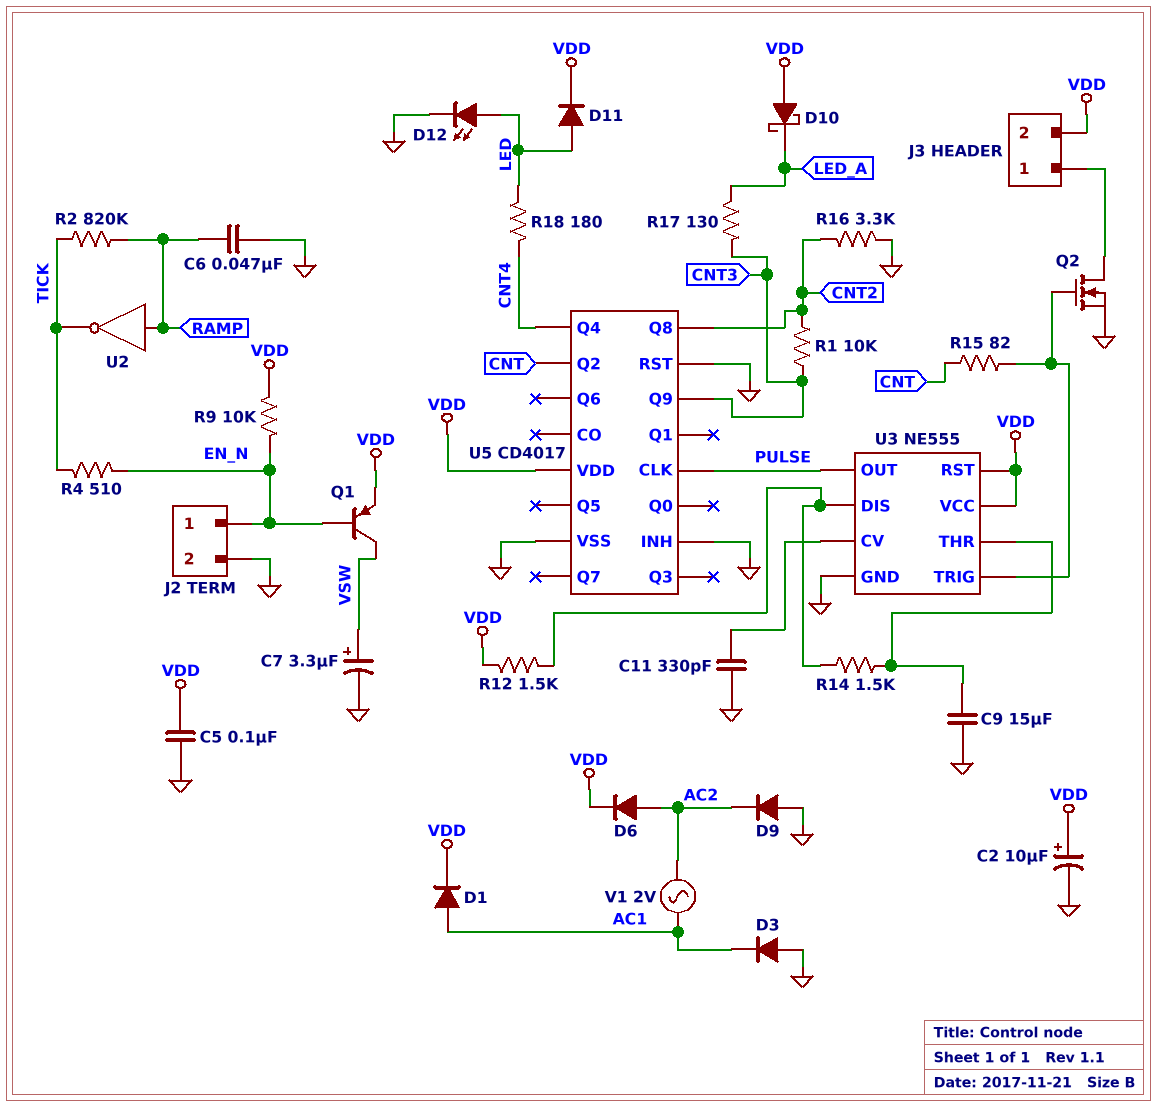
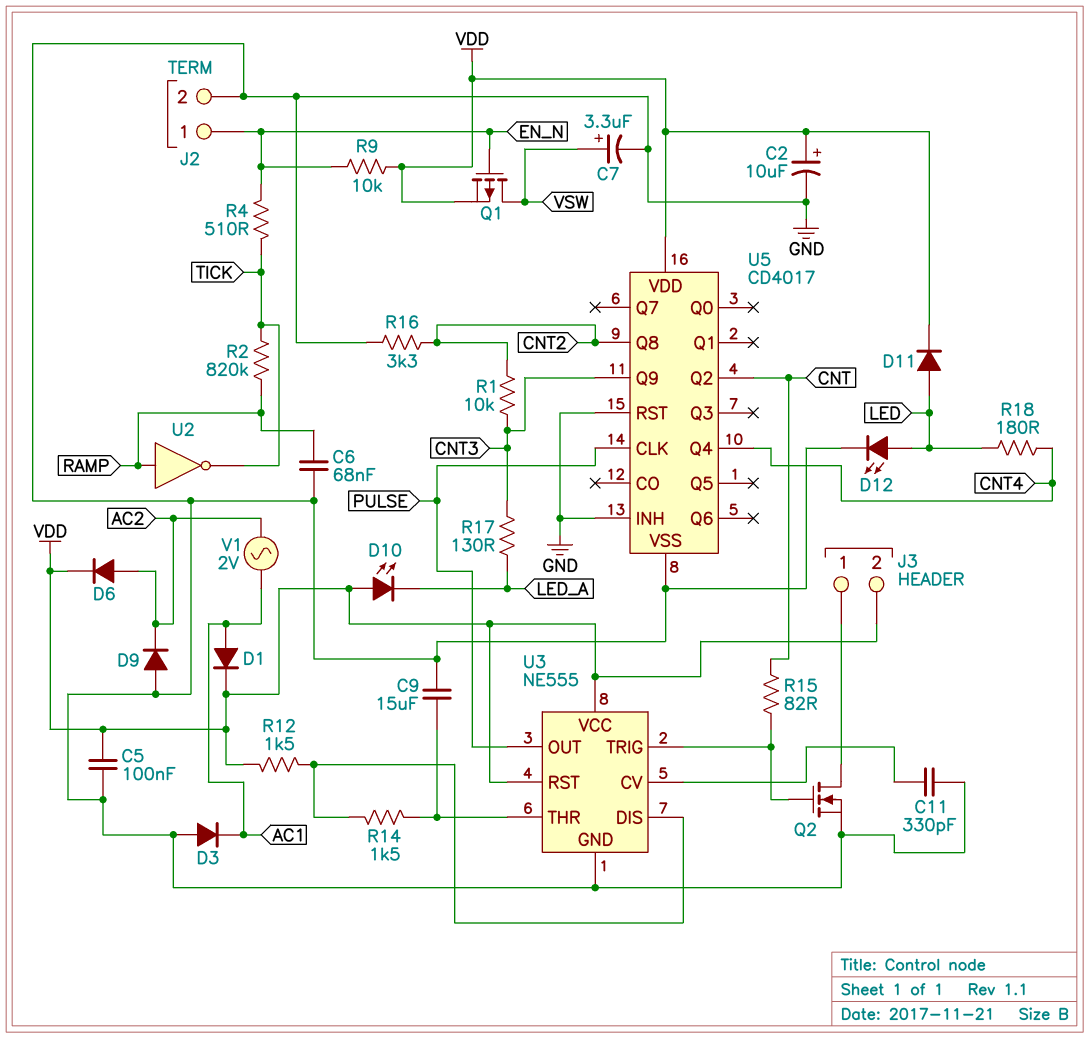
C6: 47nF (GND, RAMP) -> 68nF (GND, RAMP)
D10: schottky (A VDD, K LED_A) -> LED (A VDD, K LED_A)
Q1: PNP (B EN_N, C VSW, E VDD) -> PMOS (G EN_N, D VSW, S VDD)

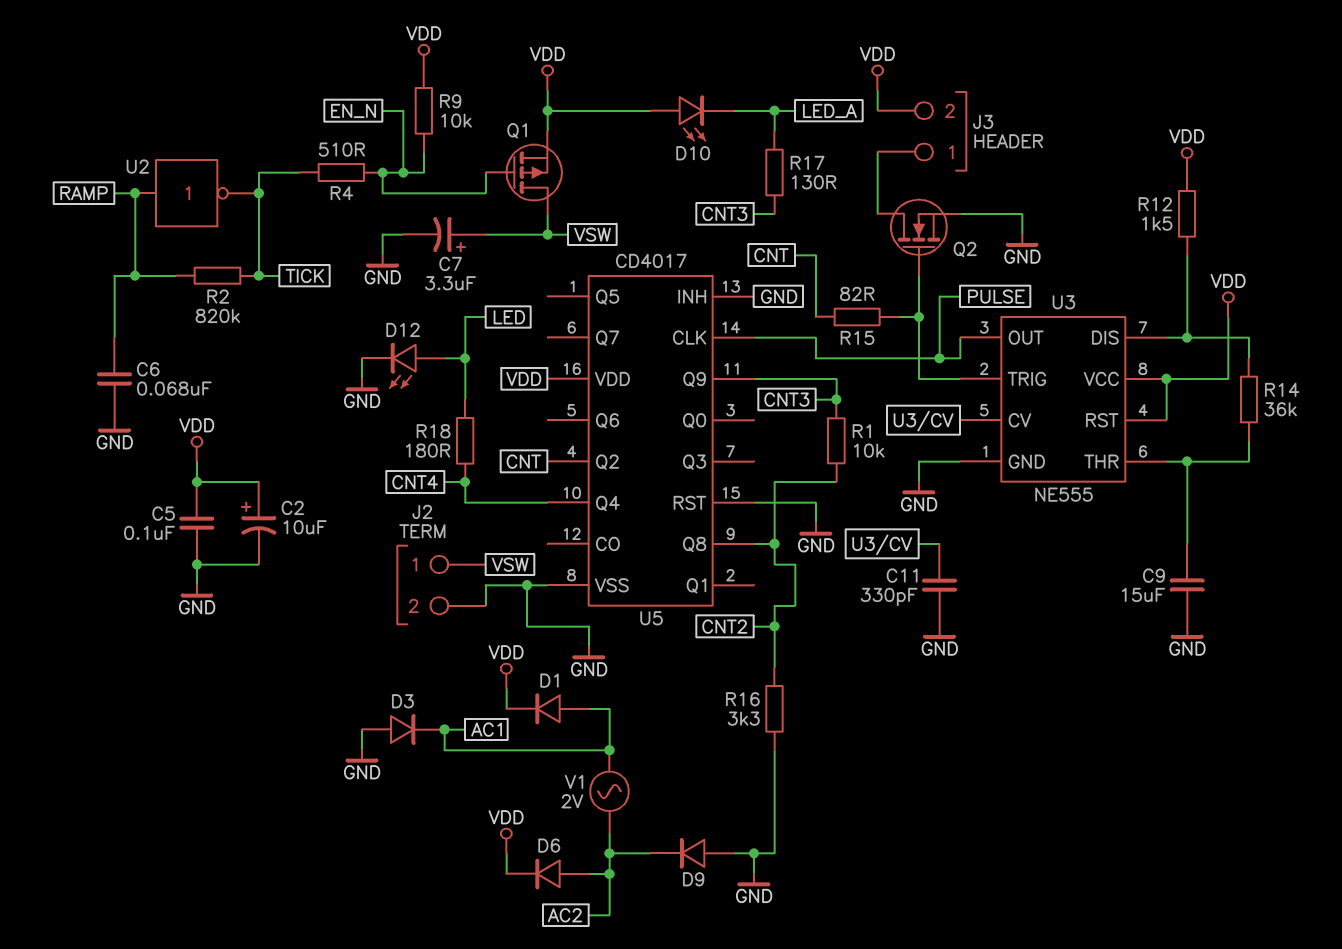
D11: diode (A LED, K VDD) -> none
J2 pin 1: EN_N -> VSW
R14: 1.5k (U3/DIS, U3/THR) -> 36k (U3/DIS, U3/THR)

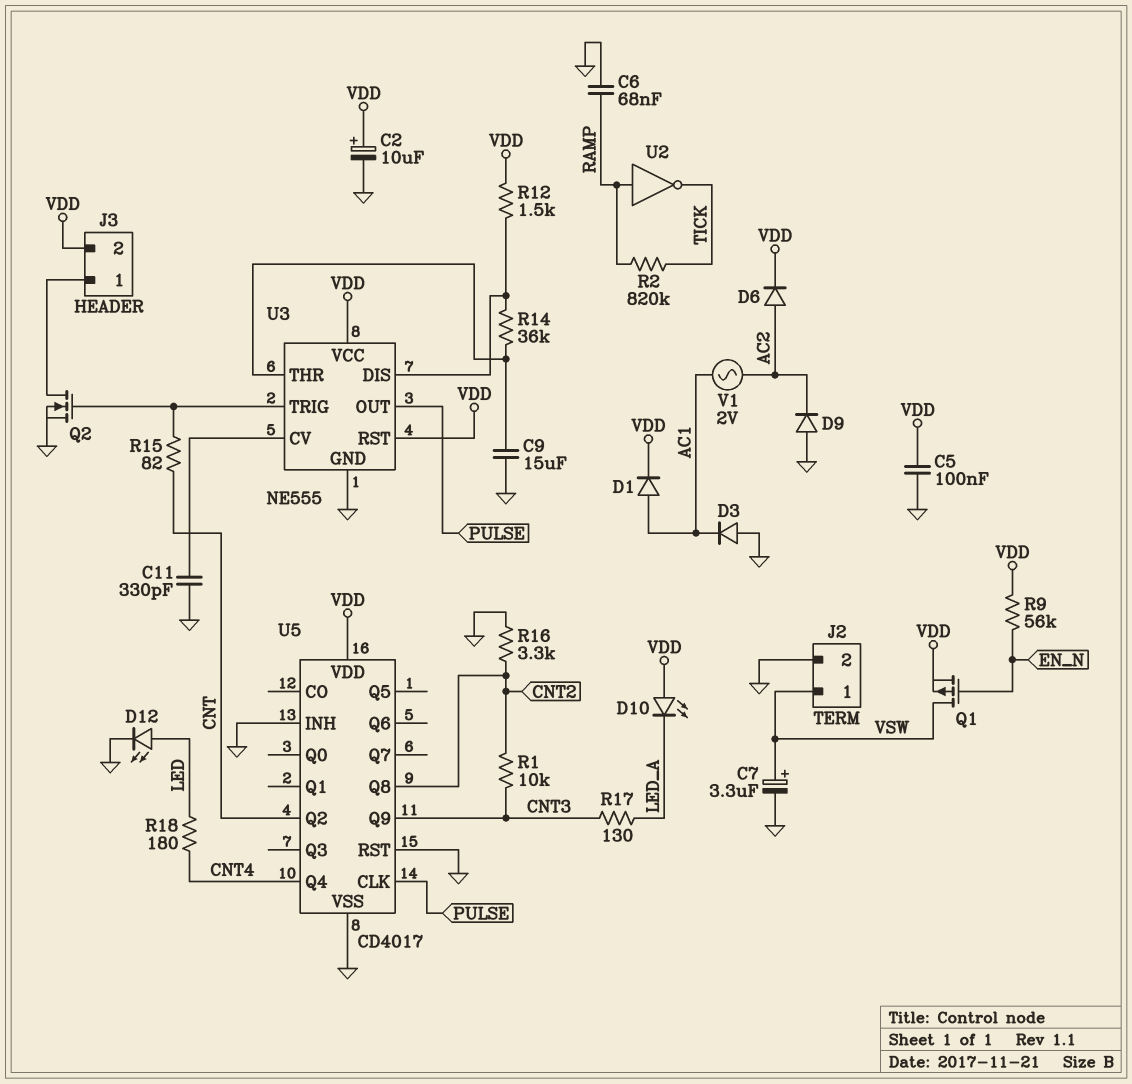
R4: 510 (EN_N, TICK) -> none
R9: 10k (EN_N, VDD) -> 56k (EN_N, VDD)

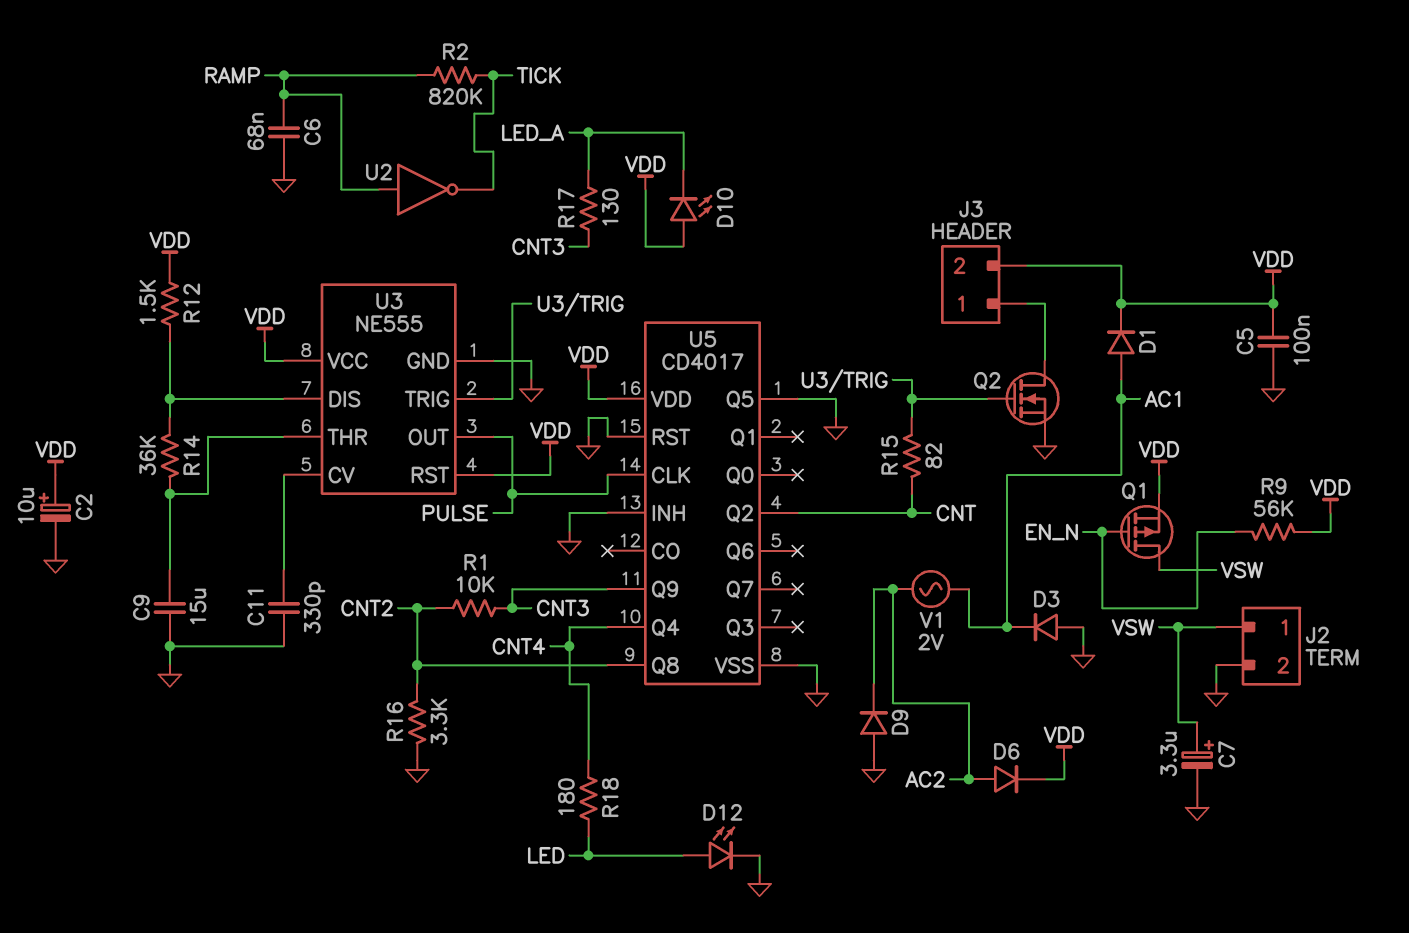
U5 pin Q5: none -> GND

